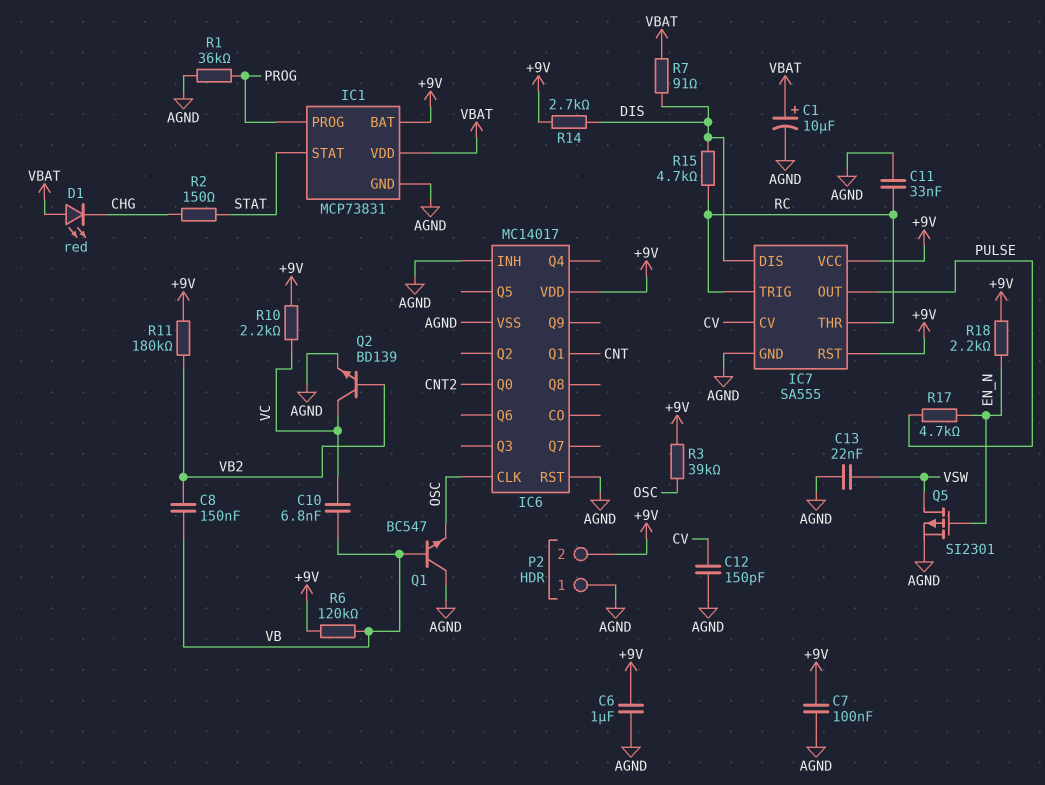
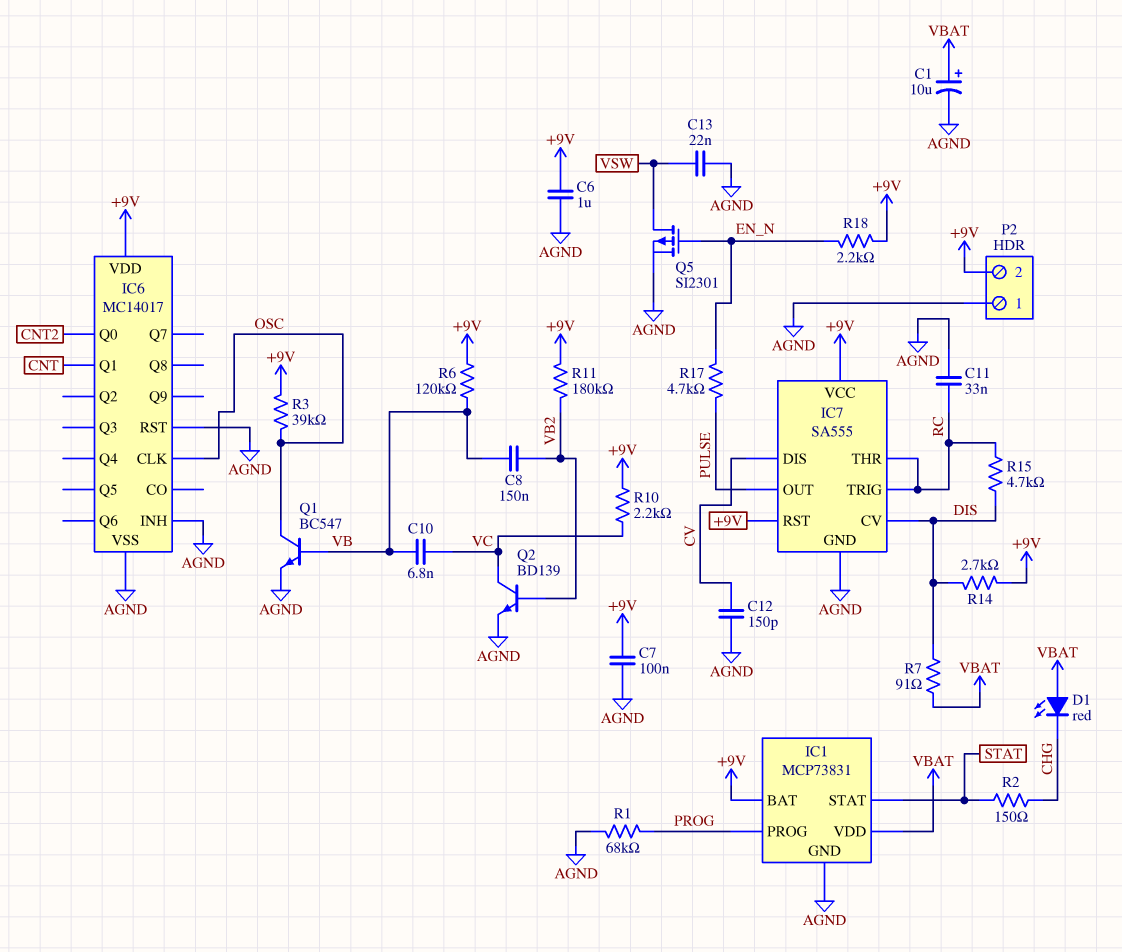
IC7 pin CV: CV -> DIS
IC7 pin DIS: DIS -> CV
Q1: NPN BC547 (B VB, C AGND, E OSC) -> NPN BC547 (B VB, C OSC, E AGND)
R1: 36k (AGND, PROG) -> 68k (AGND, PROG)

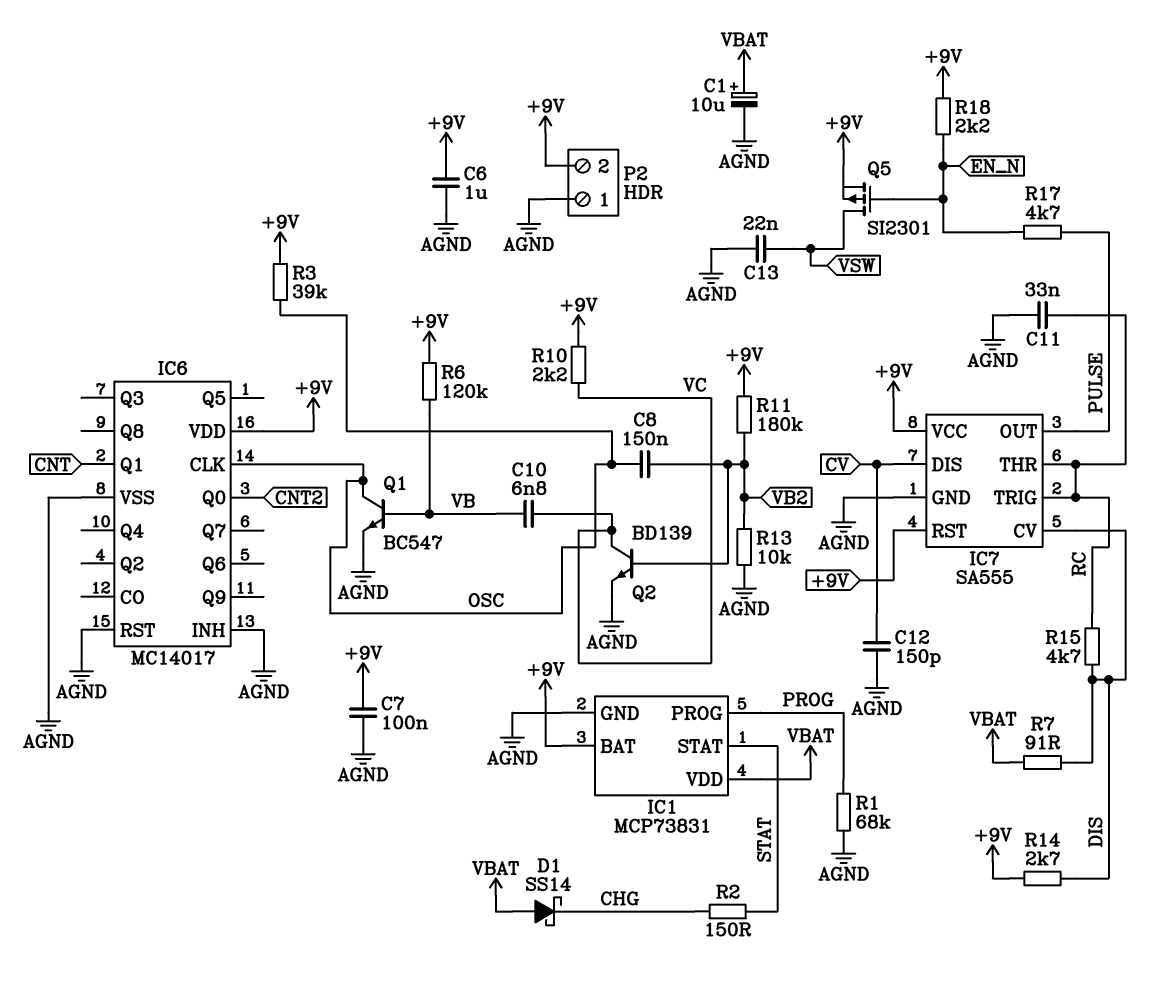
C8: 150nF (VB, VB2) -> 150nF (OSC, VB2)
D1: LED red (A VBAT, K CHG) -> schottky SS14 (A VBAT, K CHG)
Q5: PMOS SI2301 (G EN_N, D VSW, S AGND) -> PMOS SI2301 (G EN_N, D VSW, S +9V)
R13: none -> 10k (AGND, VB2)

